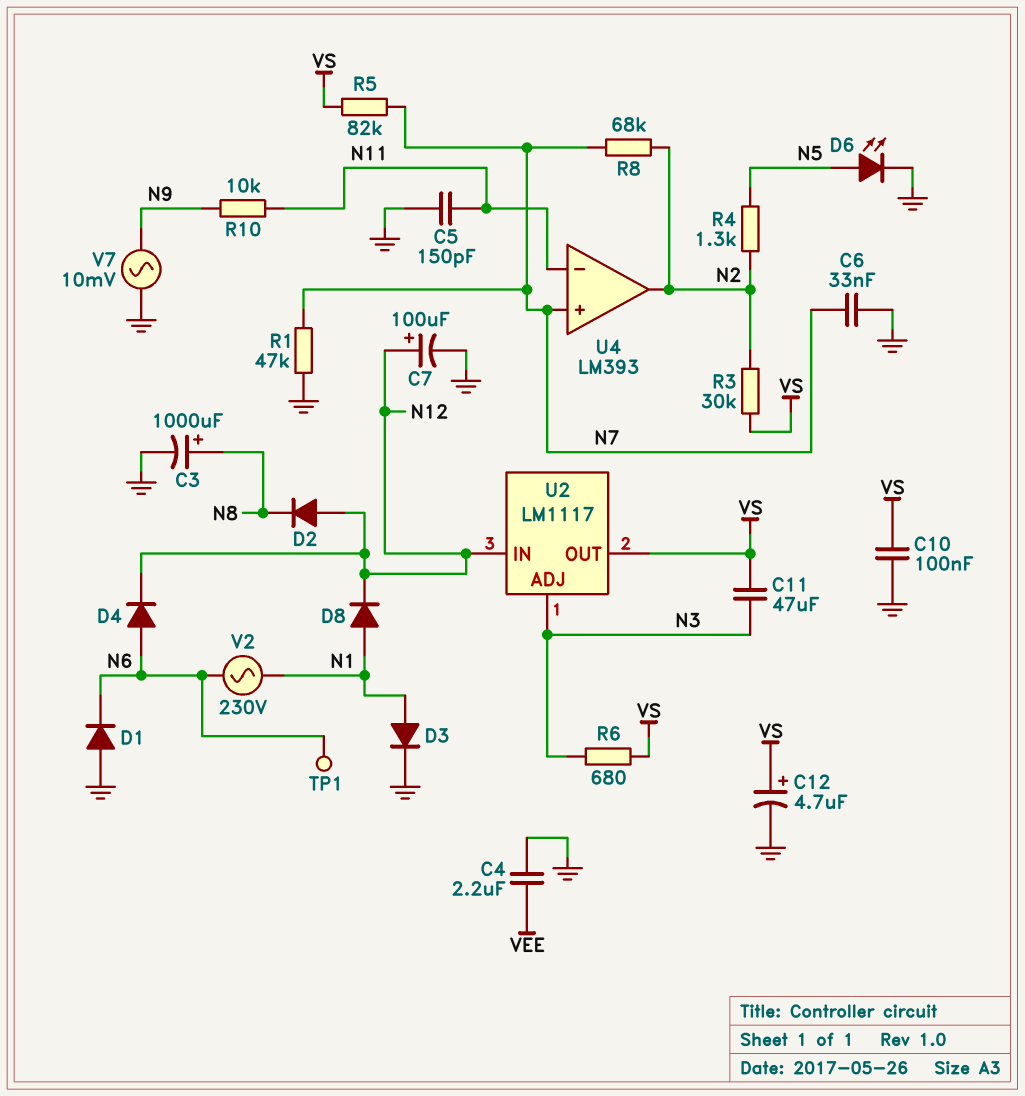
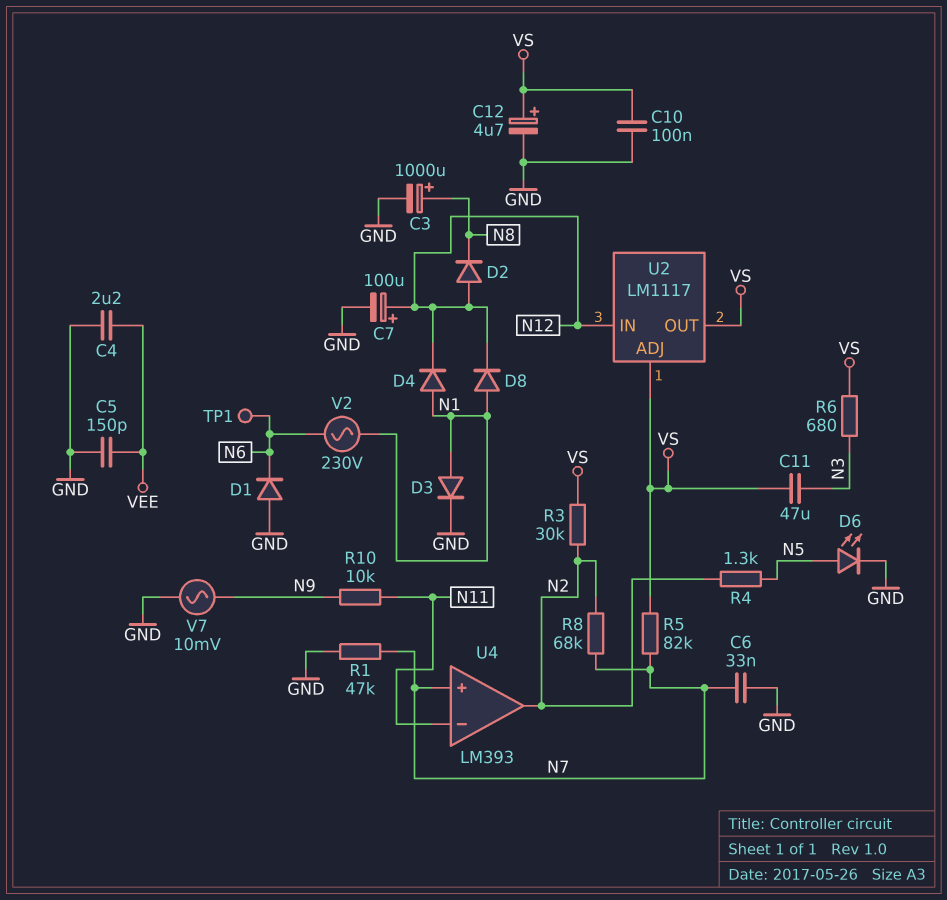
C5: 150pF (GND, N11) -> 150pF (GND, VEE)
D4: diode (A N6, K N12) -> diode (A N1, K N12)
U2 pin ADJ: N3 -> VS

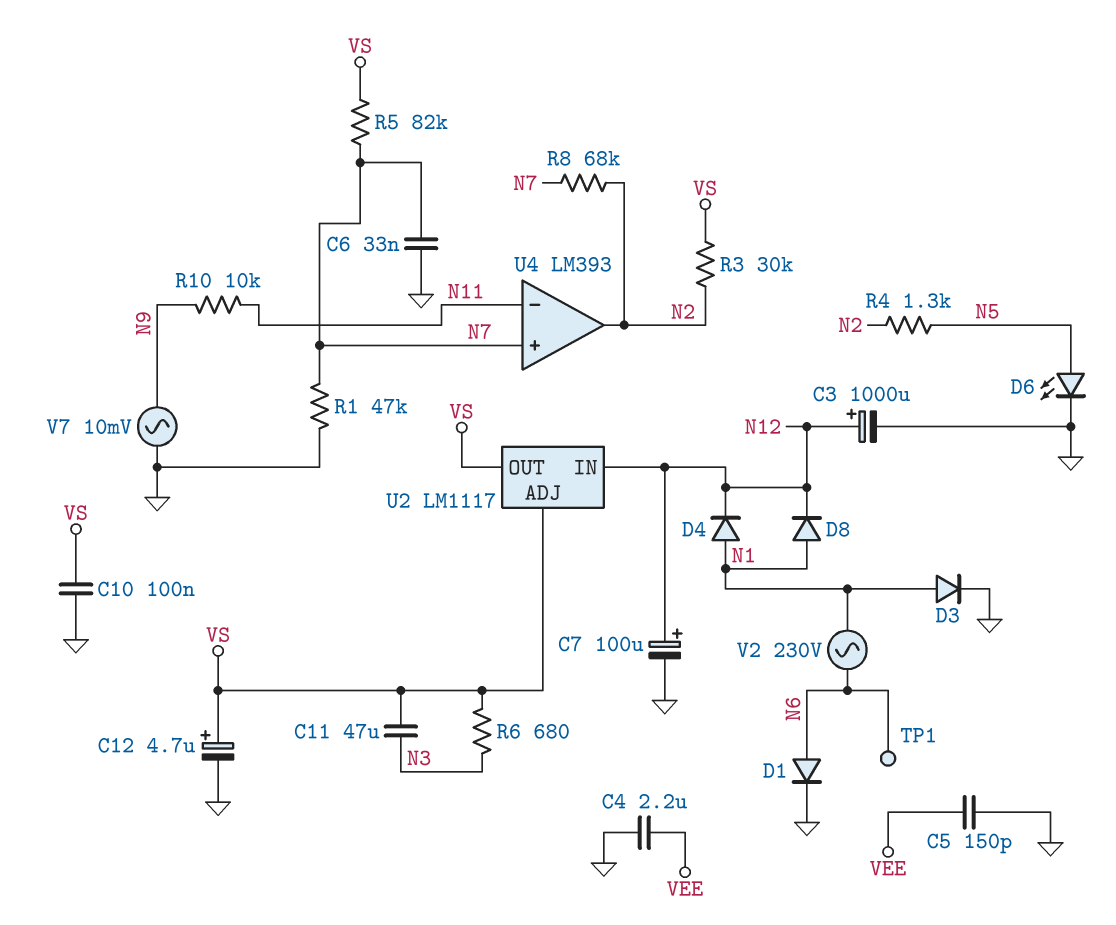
C3: 1000uF (plus N8, minus GND) -> 1000uF (plus N12, minus GND)
D1: diode (A GND, K N6) -> diode (A N6, K GND)
D2: diode (A N12, K N8) -> none

